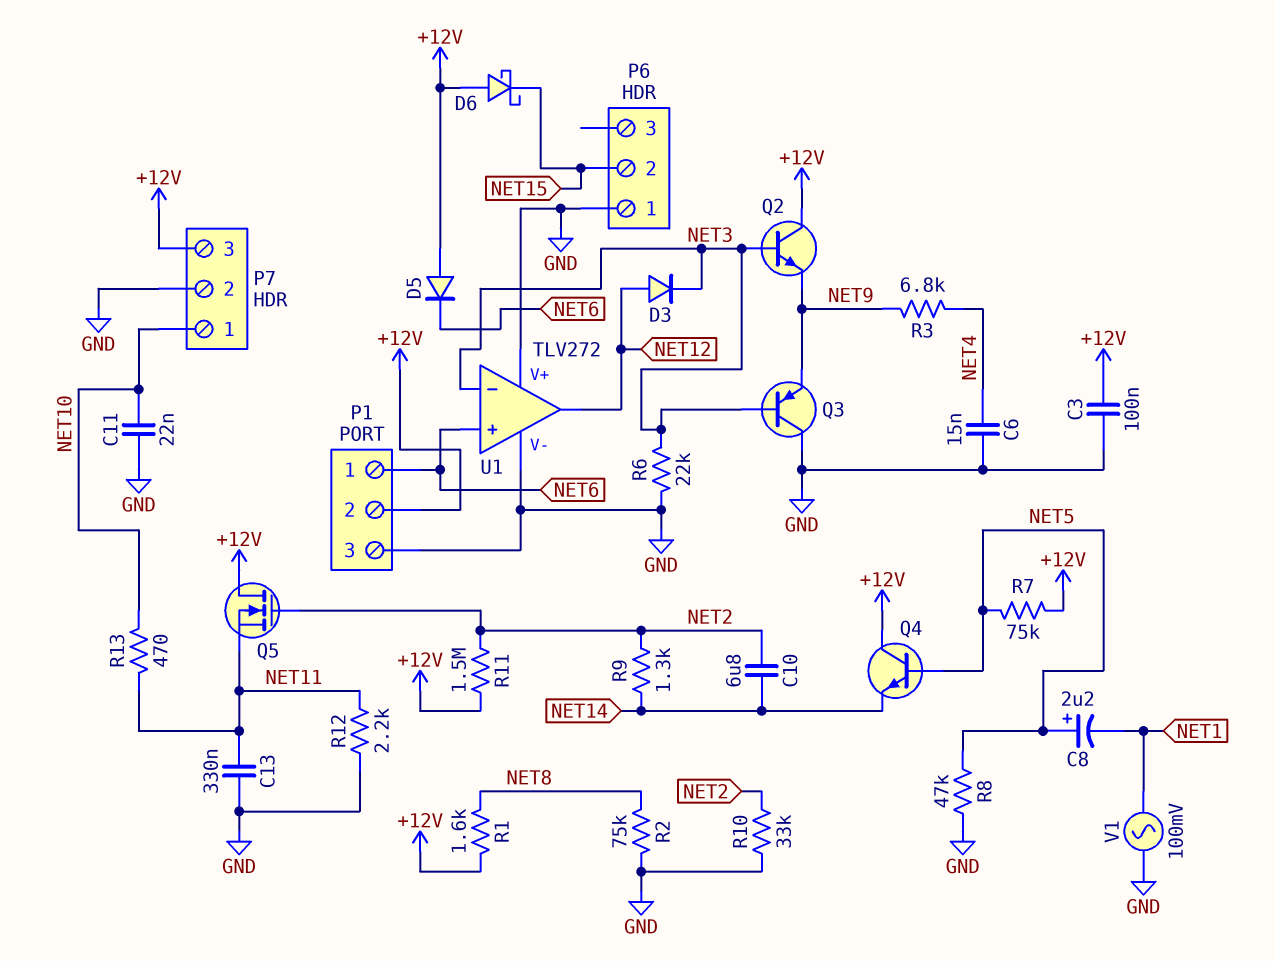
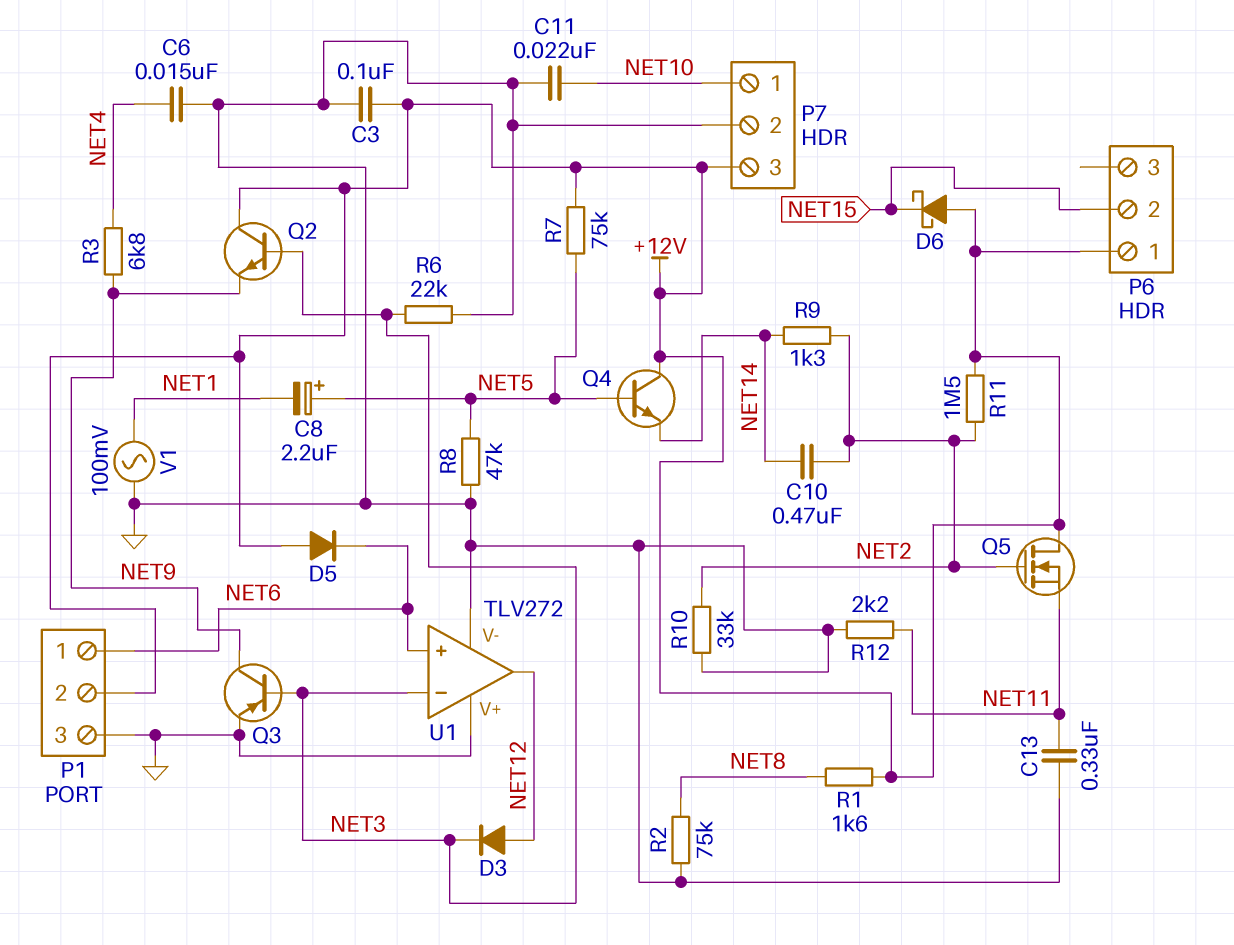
C10: 6.8uF (NET2, NET14) -> 470nF (NET2, NET14)
P6 pin 1: GND -> +12V
Q3: PNP (B NET3, C GND, E NET9) -> PNP (B NET3, C NET9, E GND)
R13: 470 (NET10, NET11) -> none

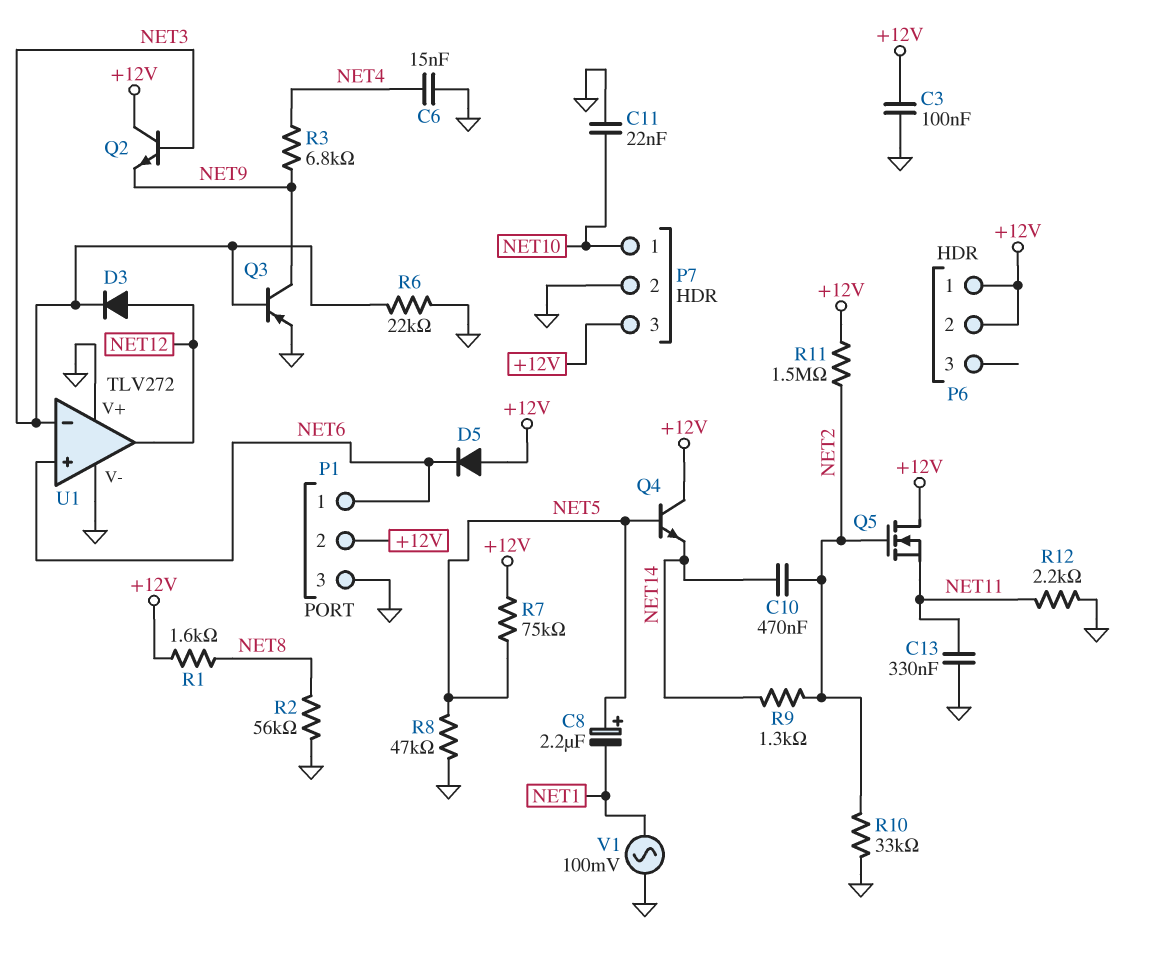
D6: schottky (A +12V, K NET15) -> none
P6 pin 2: NET15 -> +12V
R2: 75k (GND, NET8) -> 56k (GND, NET8)

